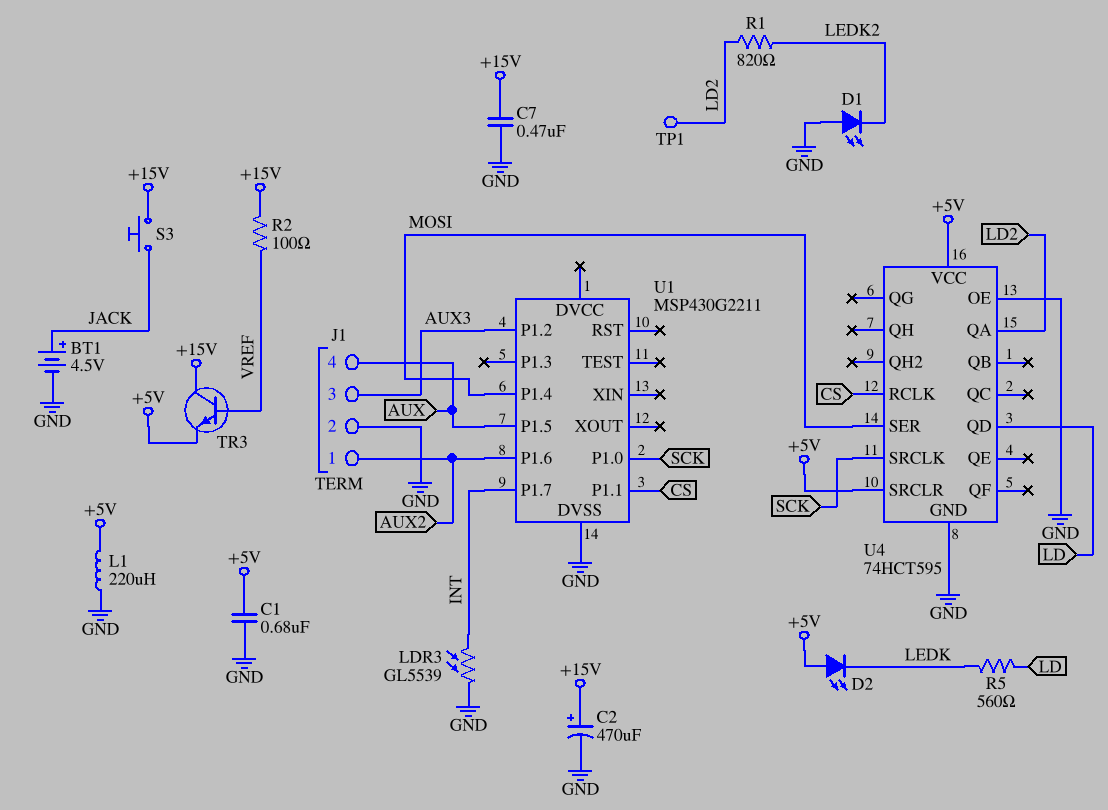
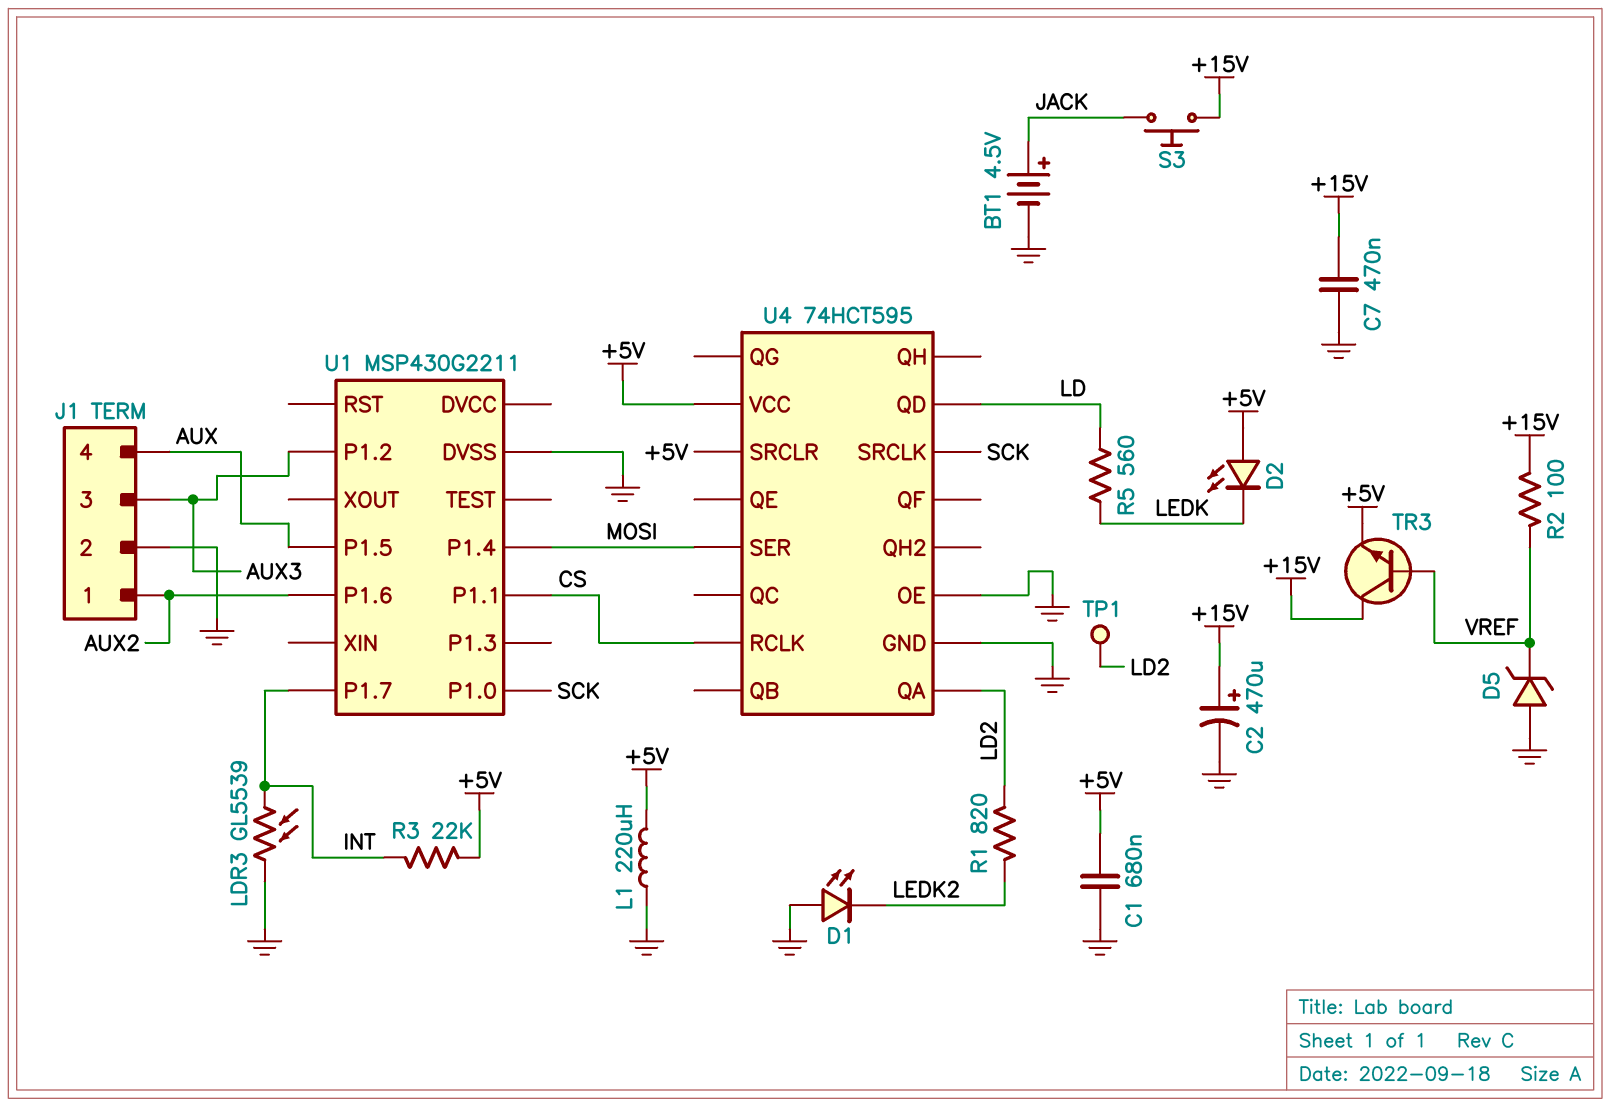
D5: none -> zener (A GND, K VREF)
R3: none -> 22k (+5V, INT)

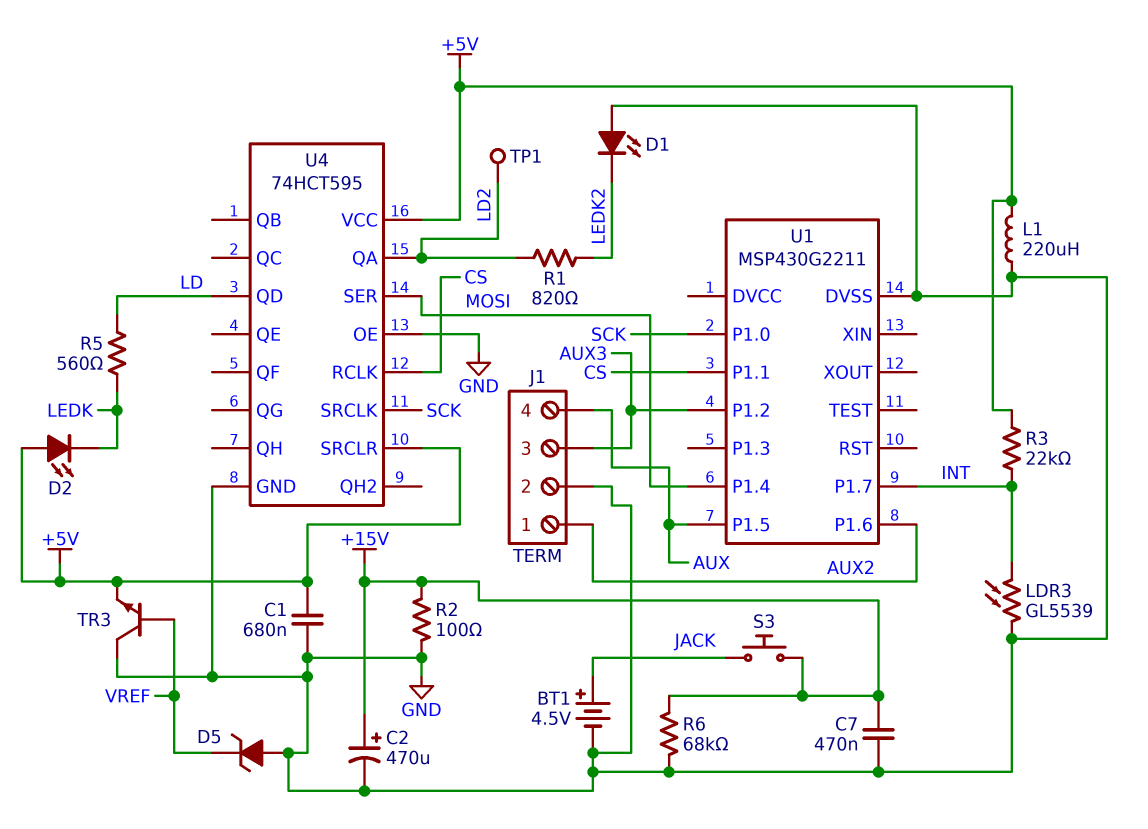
R2: 100 (+15V, VREF) -> 100 (+15V, GND)
R6: none -> 68k (+15V, GND)
TR3: NPN (B VREF, C +15V, E +5V) -> NPN (B VREF, C GND, E +5V)

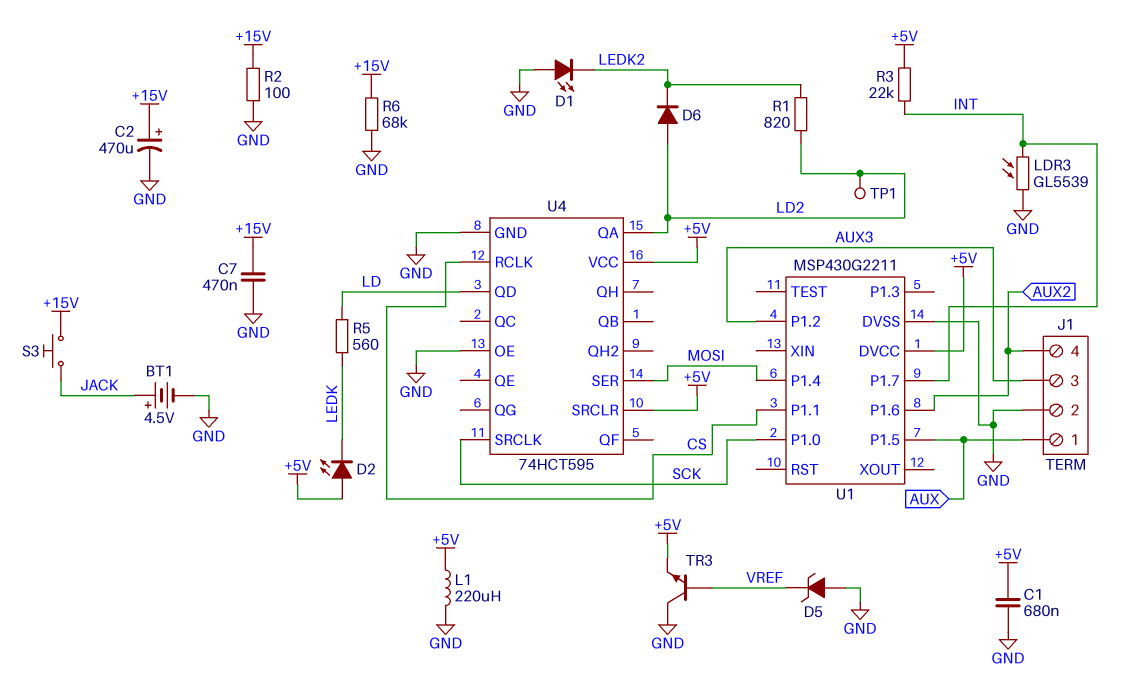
D6: none -> diode (A LD2, K LEDK2)
J1 pin 1: AUX2 -> AUX
J1 pin 4: AUX -> AUX2
U1 pin DVCC: none -> +5V

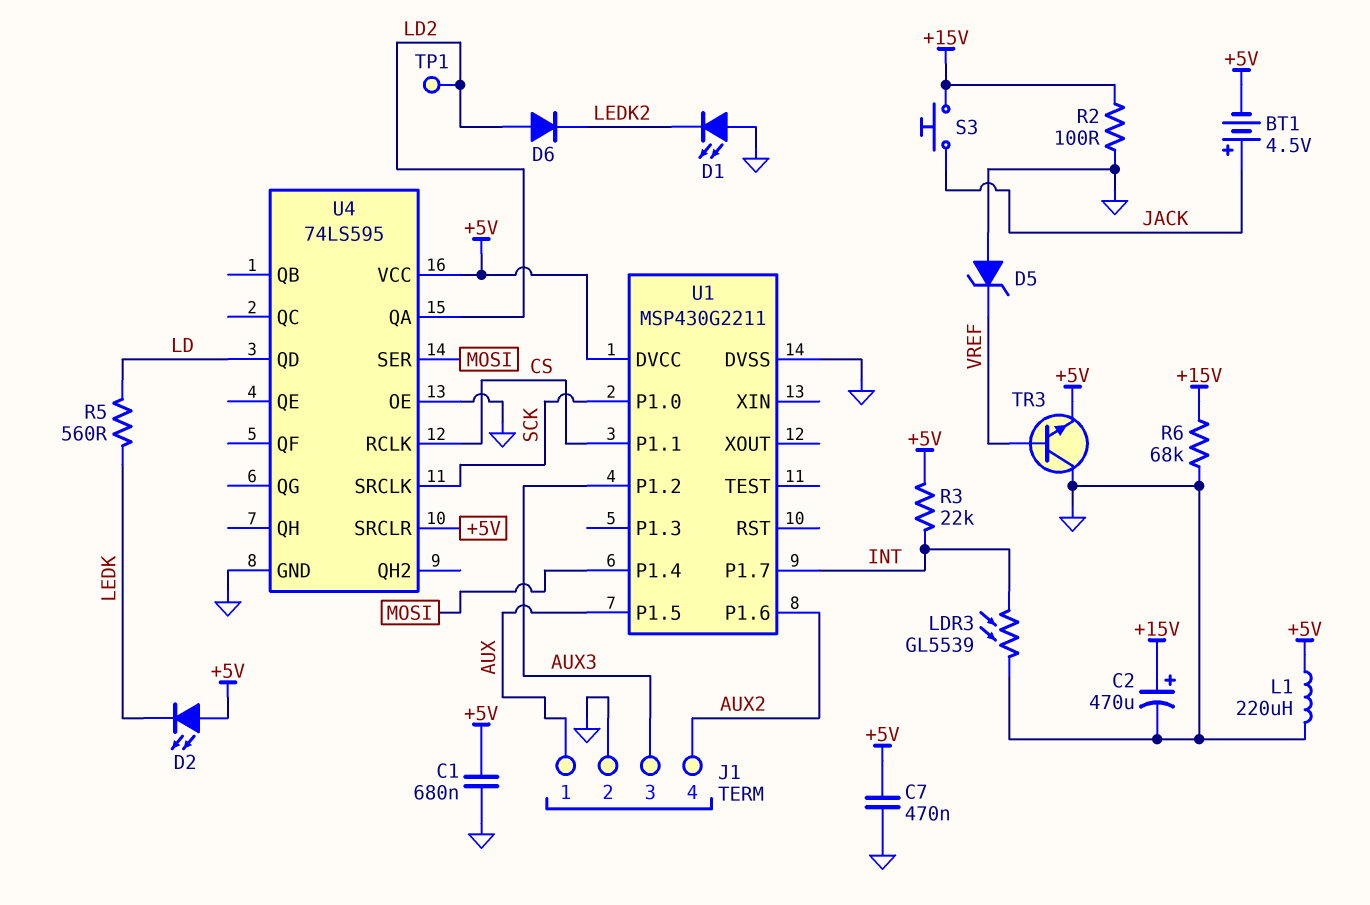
BT1: 4.5V (plus JACK, minus GND) -> 4.5V (plus JACK, minus +5V)
C7: 470nF (+15V, GND) -> 470nF (+5V, GND)
R1: 820 (LD2, LEDK2) -> none
U4: 74HCT595 -> 74LS595

